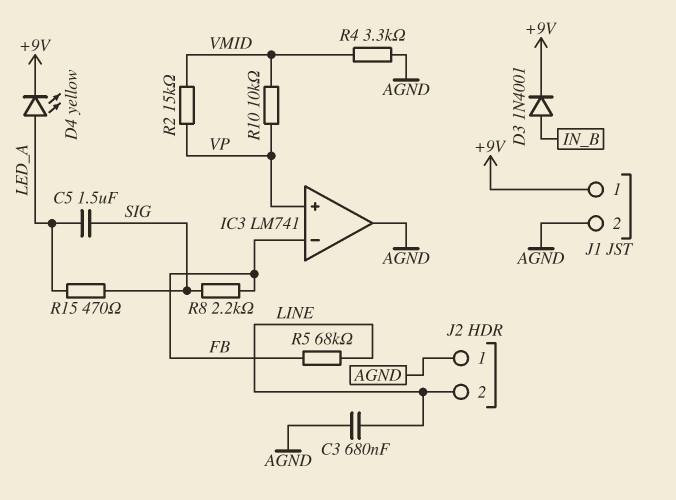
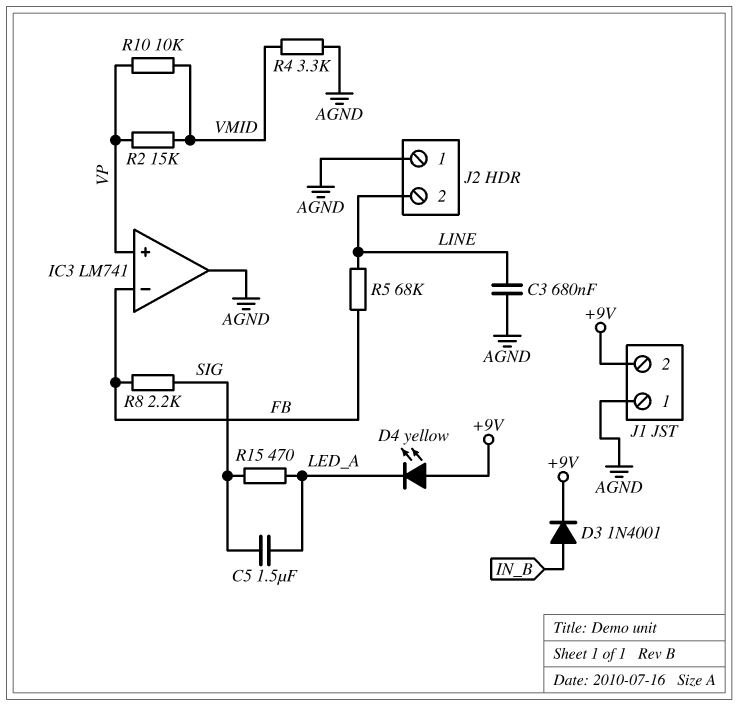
D4: LED yellow (A LED_A, K +9V) -> LED yellow (A +9V, K LED_A)
J1 pin 1: +9V -> AGND
J1 pin 2: AGND -> +9V

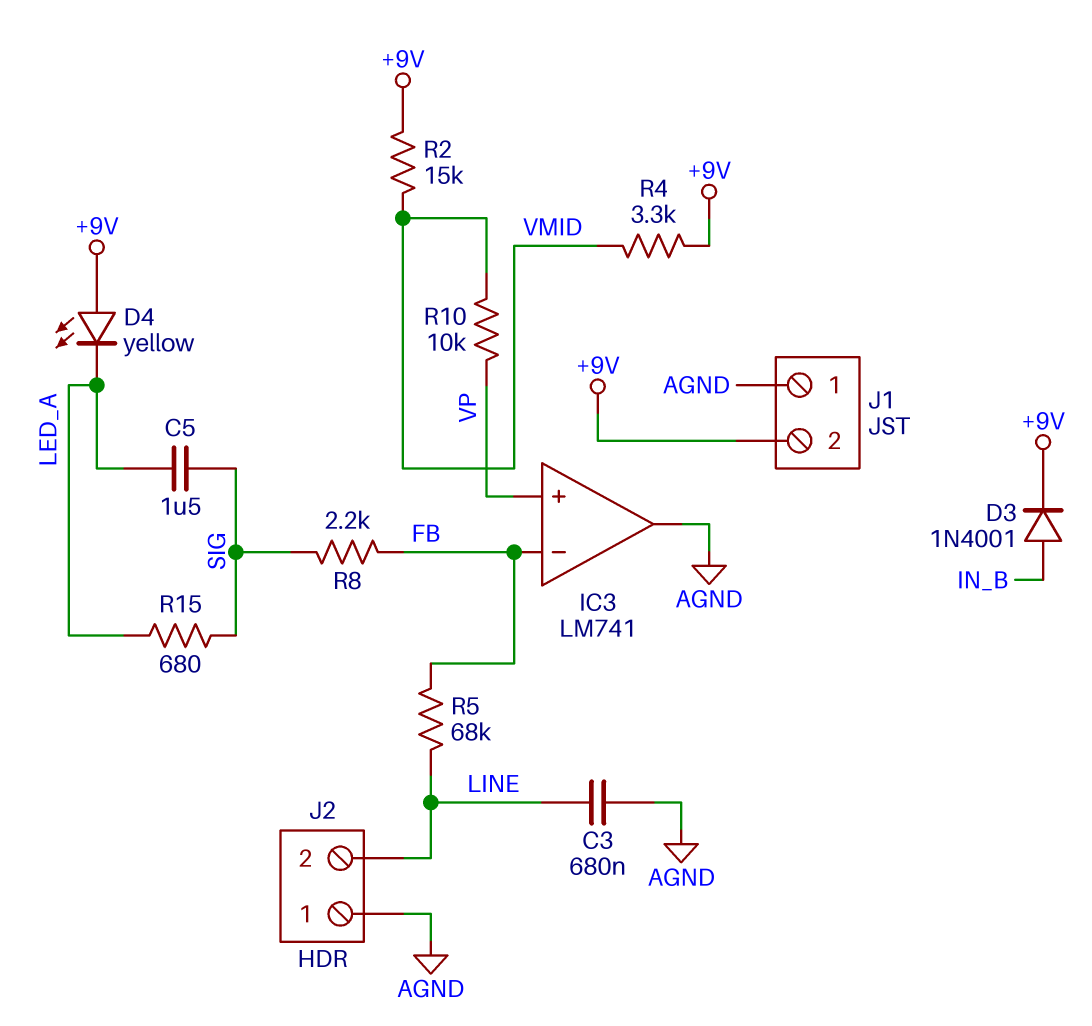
R2: 15k (VMID, VP) -> 15k (+9V, VMID)
R4: 3.3k (AGND, VMID) -> 3.3k (+9V, VMID)
R15: 470 (LED_A, SIG) -> 680 (LED_A, SIG)

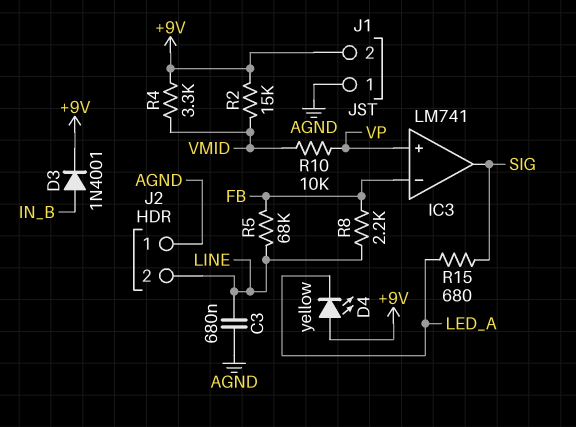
C5: 1.5uF (LED_A, SIG) -> none
IC3 pin out: AGND -> SIG
R8: 2.2k (FB, SIG) -> 2.2k (FB, LINE)

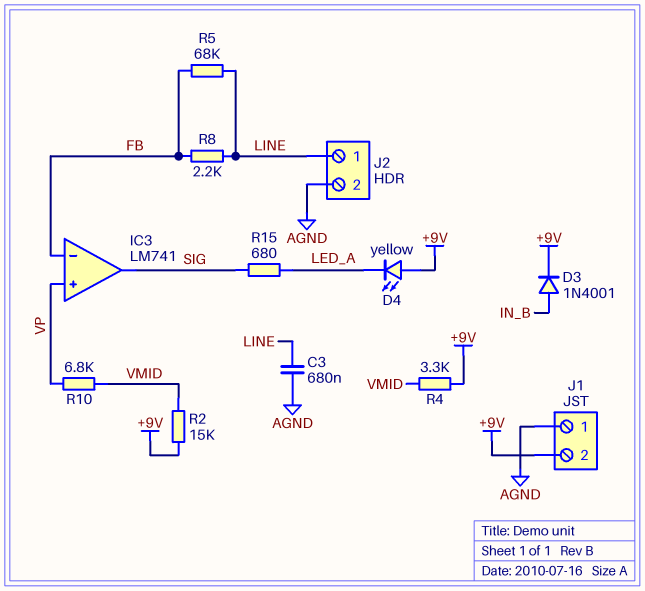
J2 pin 1: AGND -> LINE
J2 pin 2: LINE -> AGND
R10: 10k (VMID, VP) -> 6.8k (VMID, VP)

